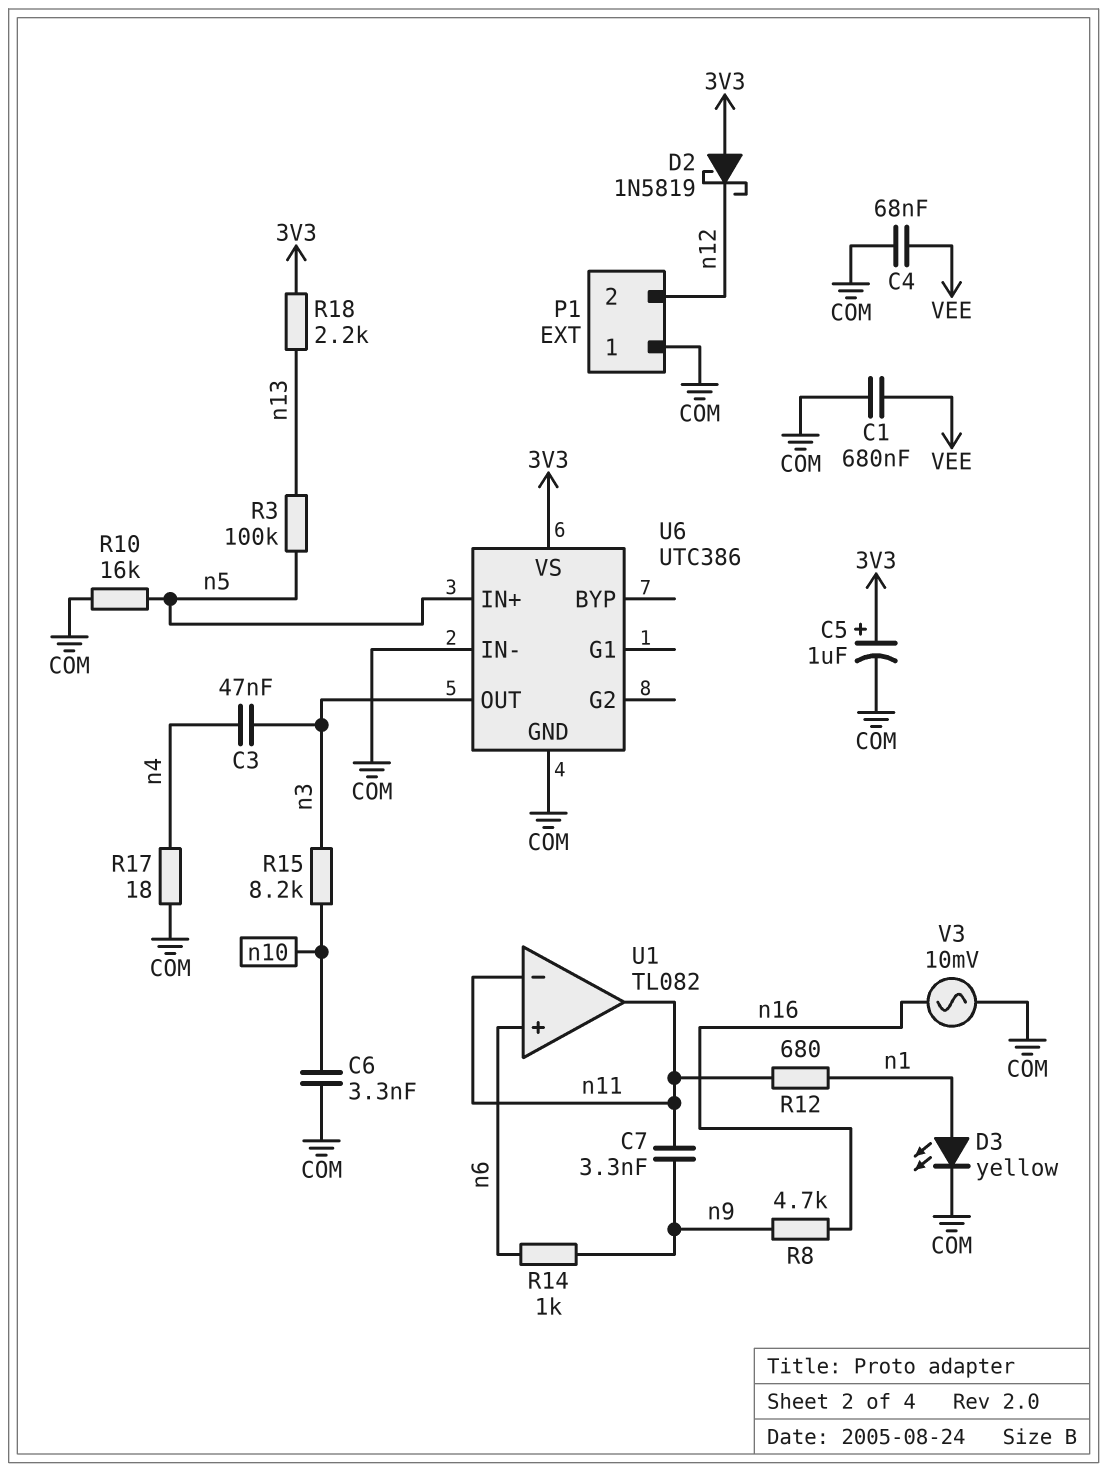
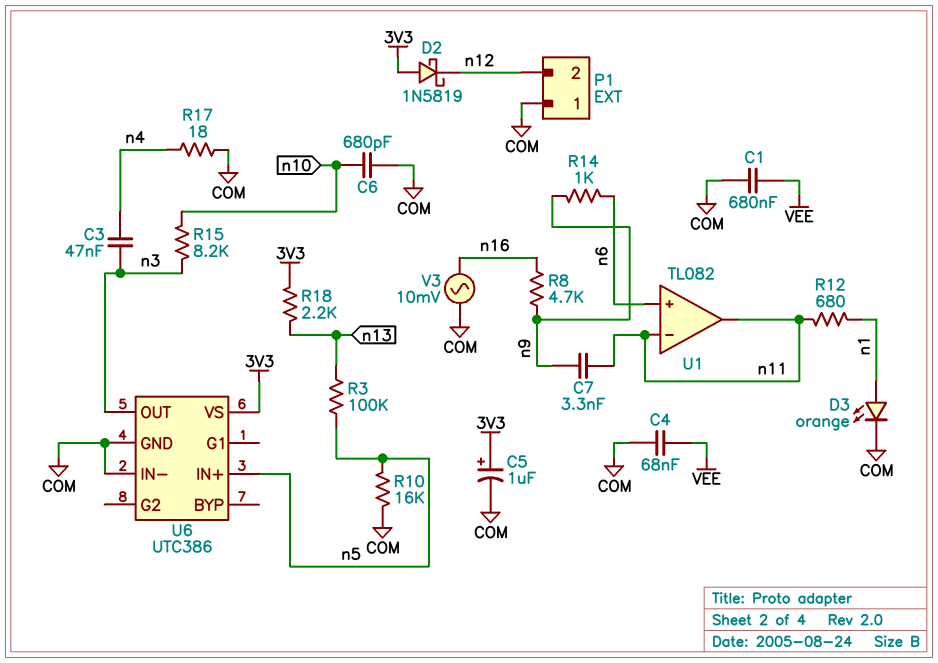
C6: 3.3nF (COM, n10) -> 680pF (COM, n10)
D3: LED yellow (A n1, K COM) -> LED orange (A n1, K COM)

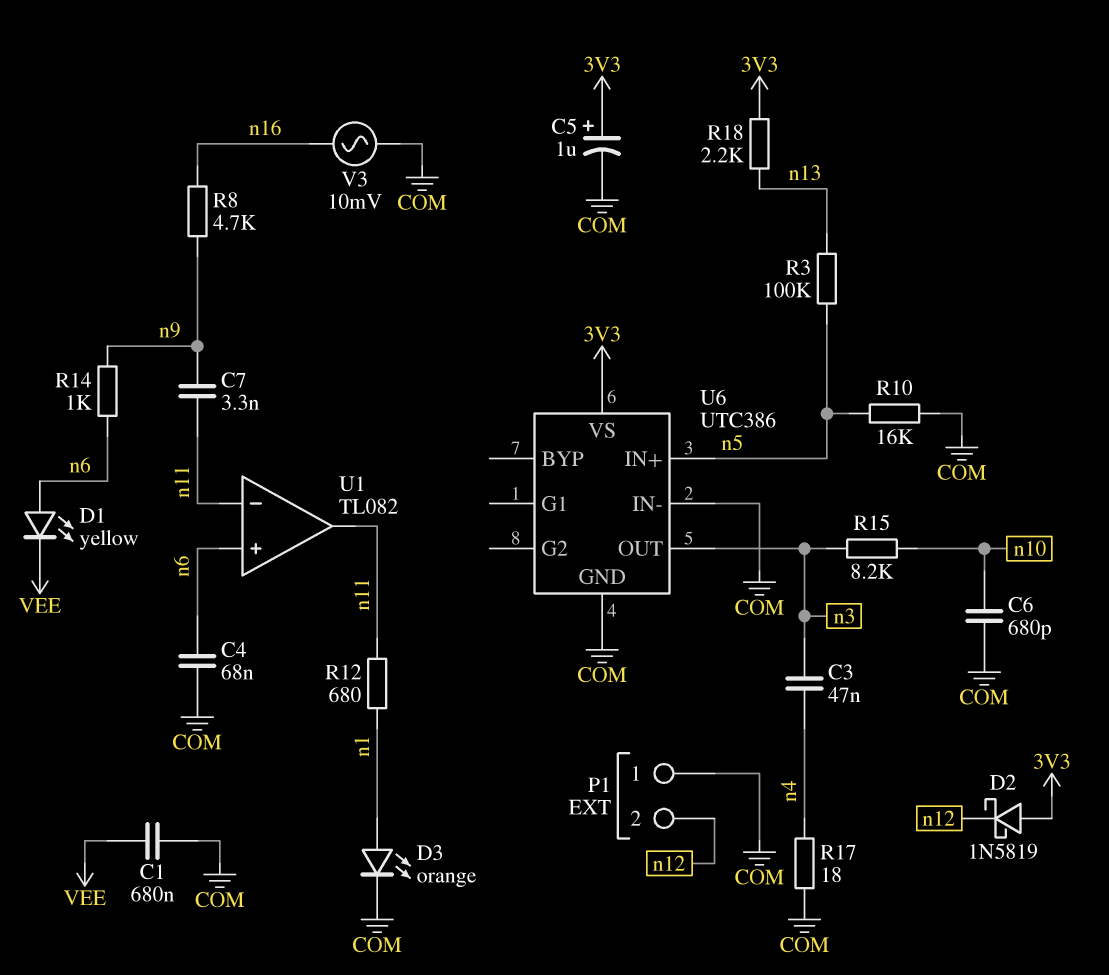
C4: 68nF (COM, VEE) -> 68nF (COM, n6)
D1: none -> LED yellow (A n6, K VEE)

